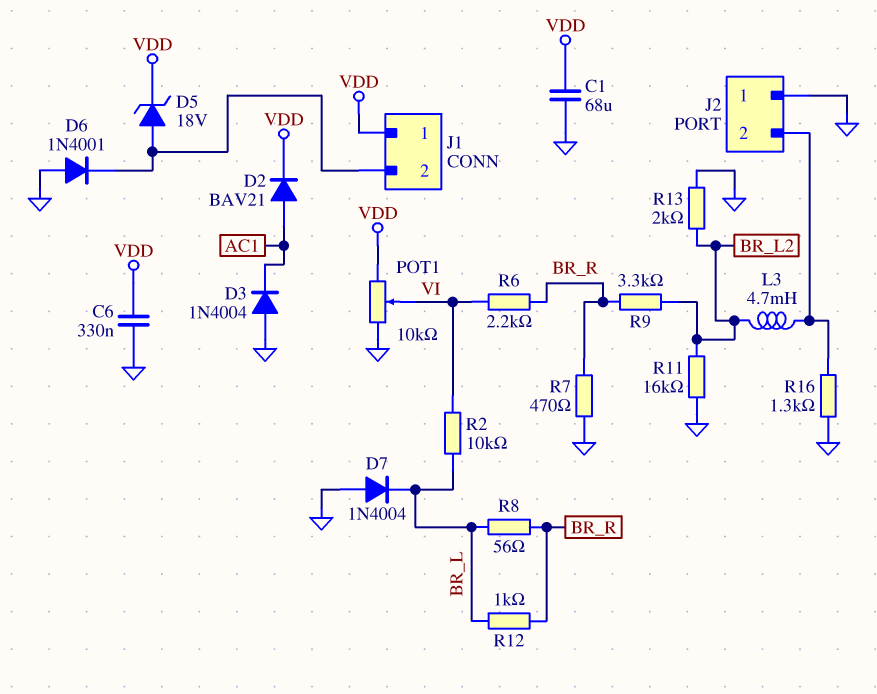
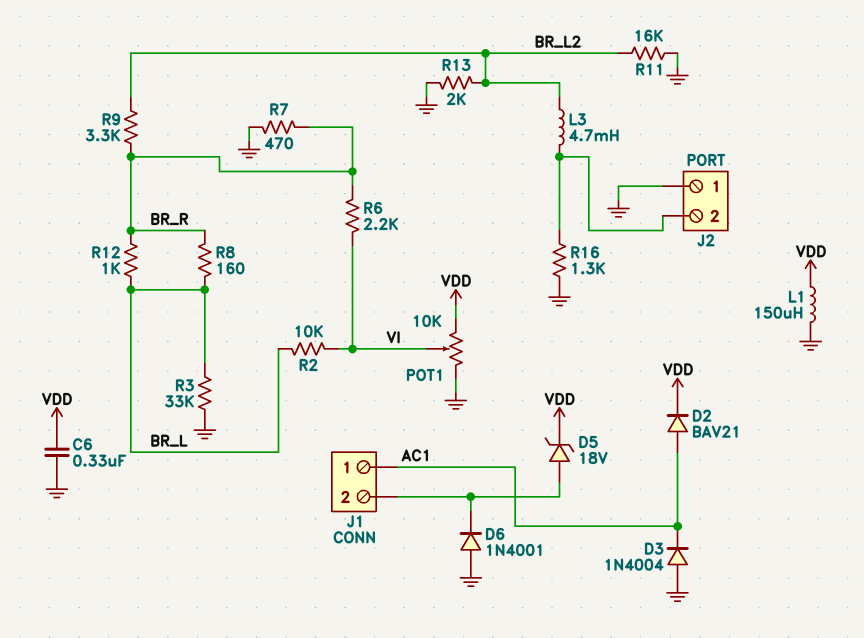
C1: 68uF (GND, VDD) -> none
D7: diode 1N4004 (A GND, K BR_L) -> none
J1 pin 1: VDD -> AC1
L1: none -> 150uH (GND, VDD)
R3: none -> 33k (BR_L, GND)
R8: 56 (BR_L, BR_R) -> 160 (BR_L, BR_R)

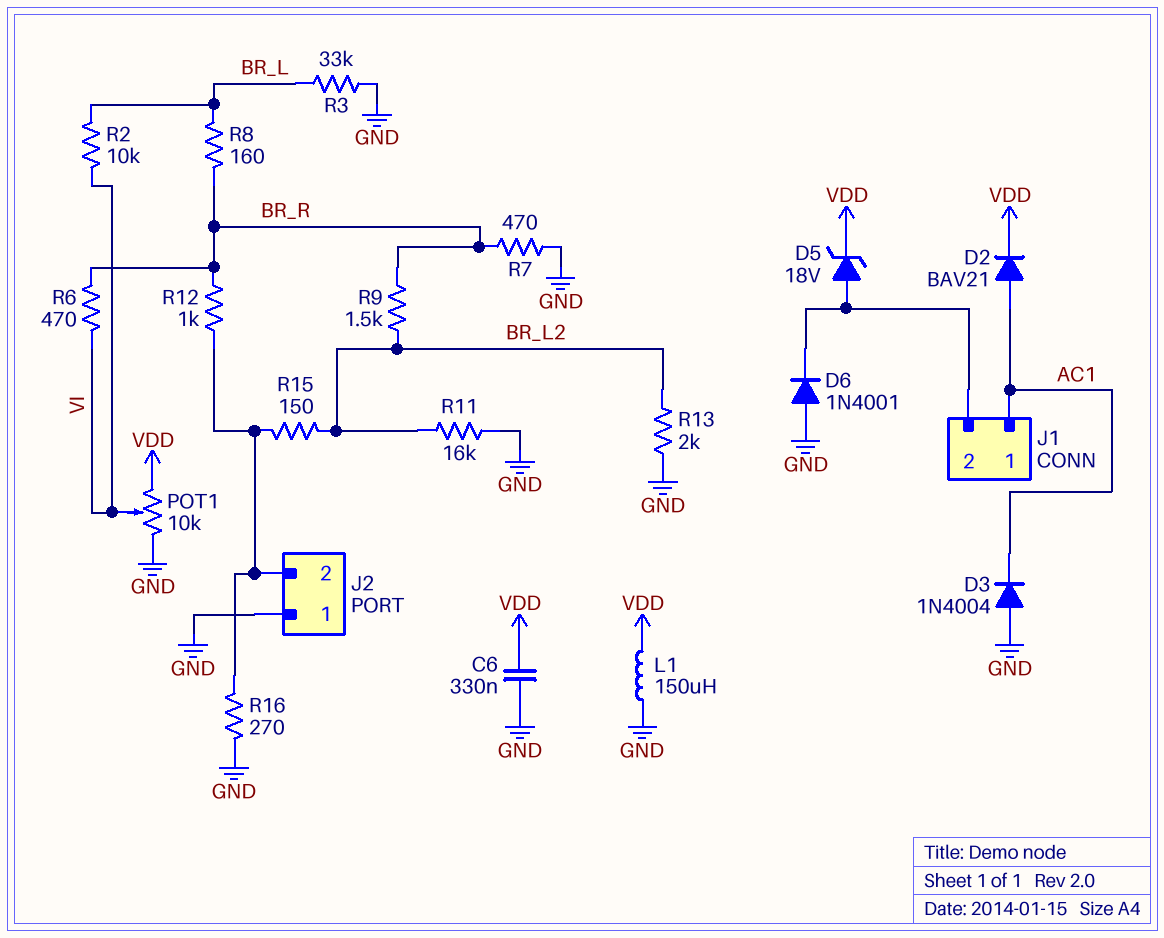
L3: 4.7mH (BR_L2, J2/2) -> none
R6: 2.2k (BR_R, VI) -> 470 (BR_R, VI)
R9: 3.3k (BR_L2, BR_R) -> 1.5k (BR_L2, BR_R)
R12: 1k (BR_L, BR_R) -> 1k (BR_R, J2/2)
R15: none -> 150 (BR_L2, J2/2)
R16: 1.3k (GND, J2/2) -> 270 (GND, J2/2)

